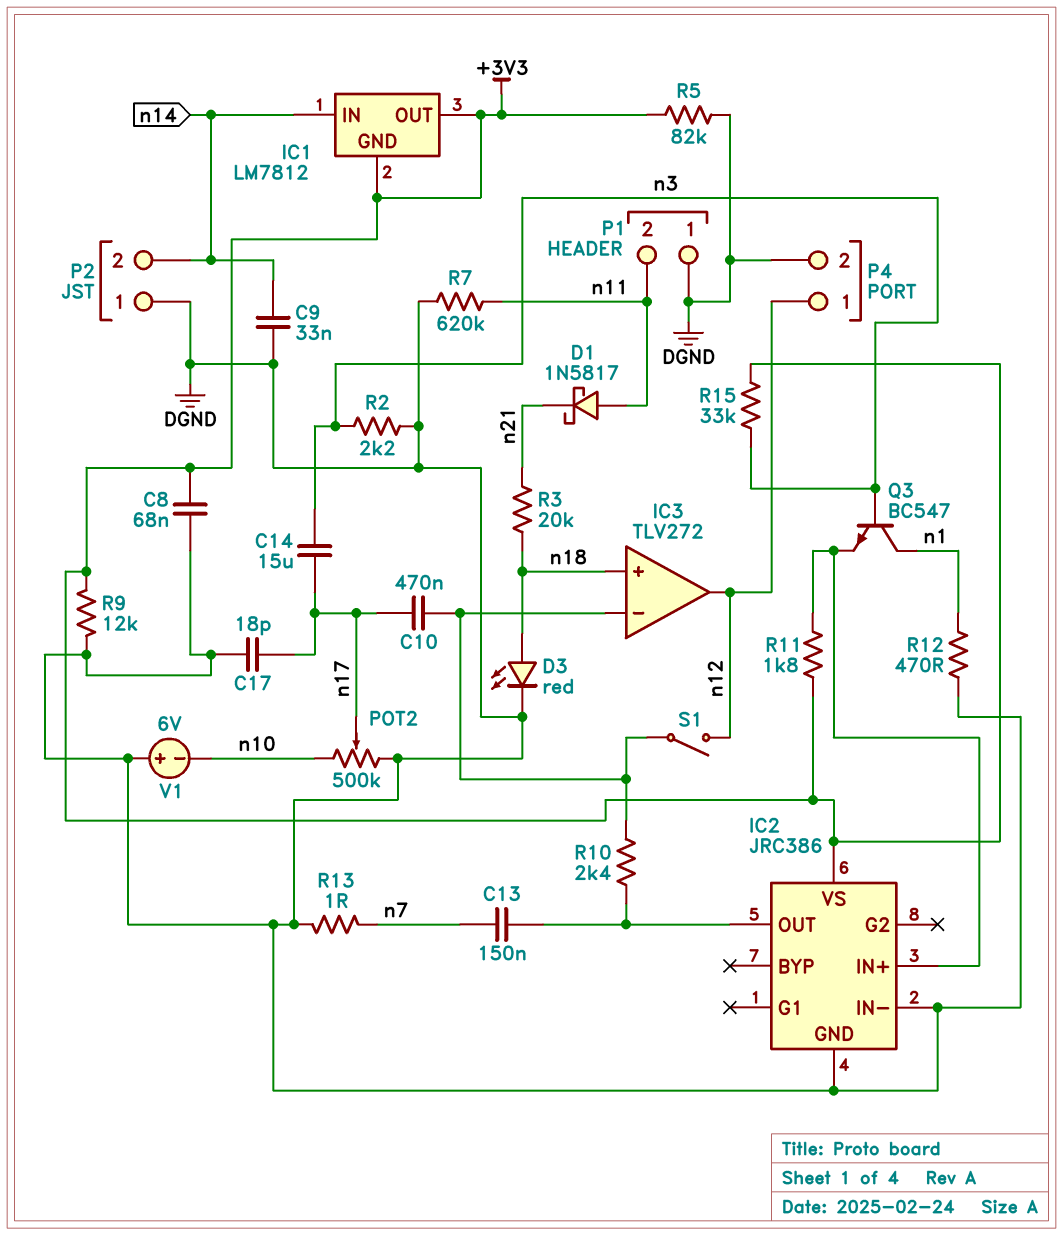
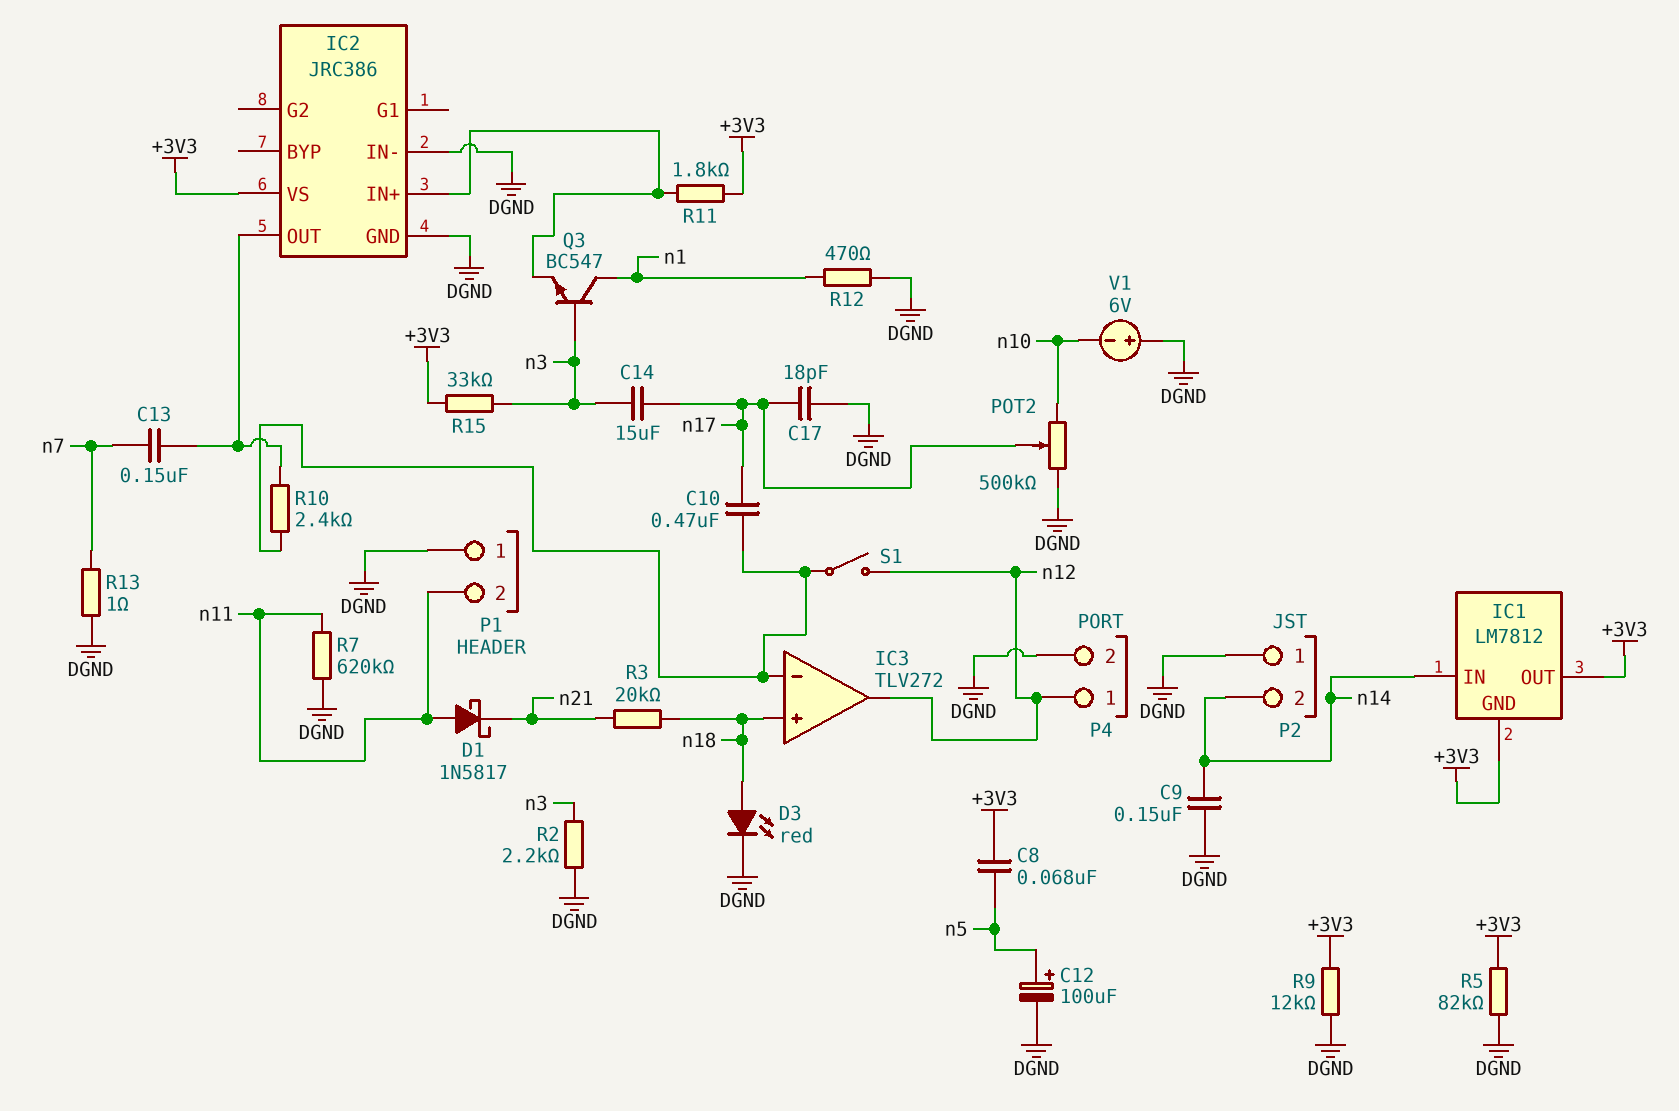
C8: 68nF (+3V3, DGND) -> 68nF (+3V3, n5)
C9: 33nF (DGND, n14) -> 150nF (DGND, n14)
C12: none -> 100uF (plus n5, minus DGND)

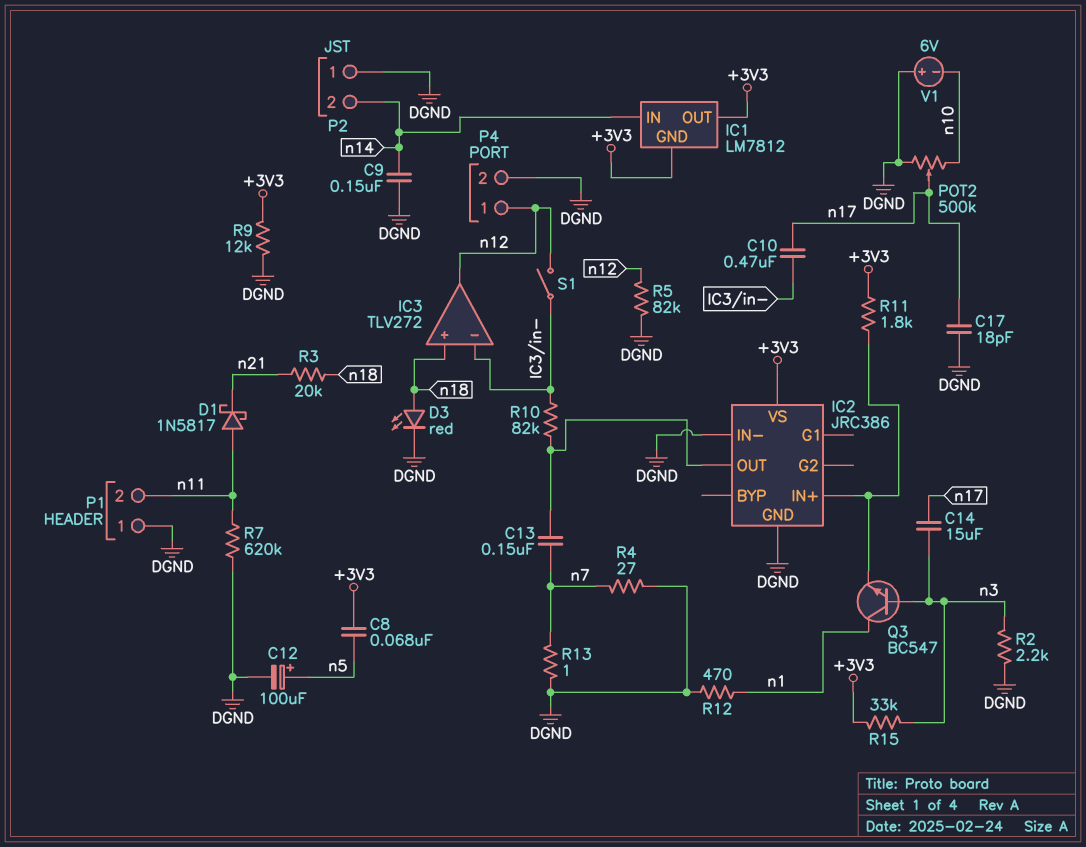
R4: none -> 27 (DGND, n7)
R5: 82k (+3V3, DGND) -> 82k (DGND, n12)
R10: 2.4k (IC2/OUT, IC3/in-) -> 82k (IC2/OUT, IC3/in-)

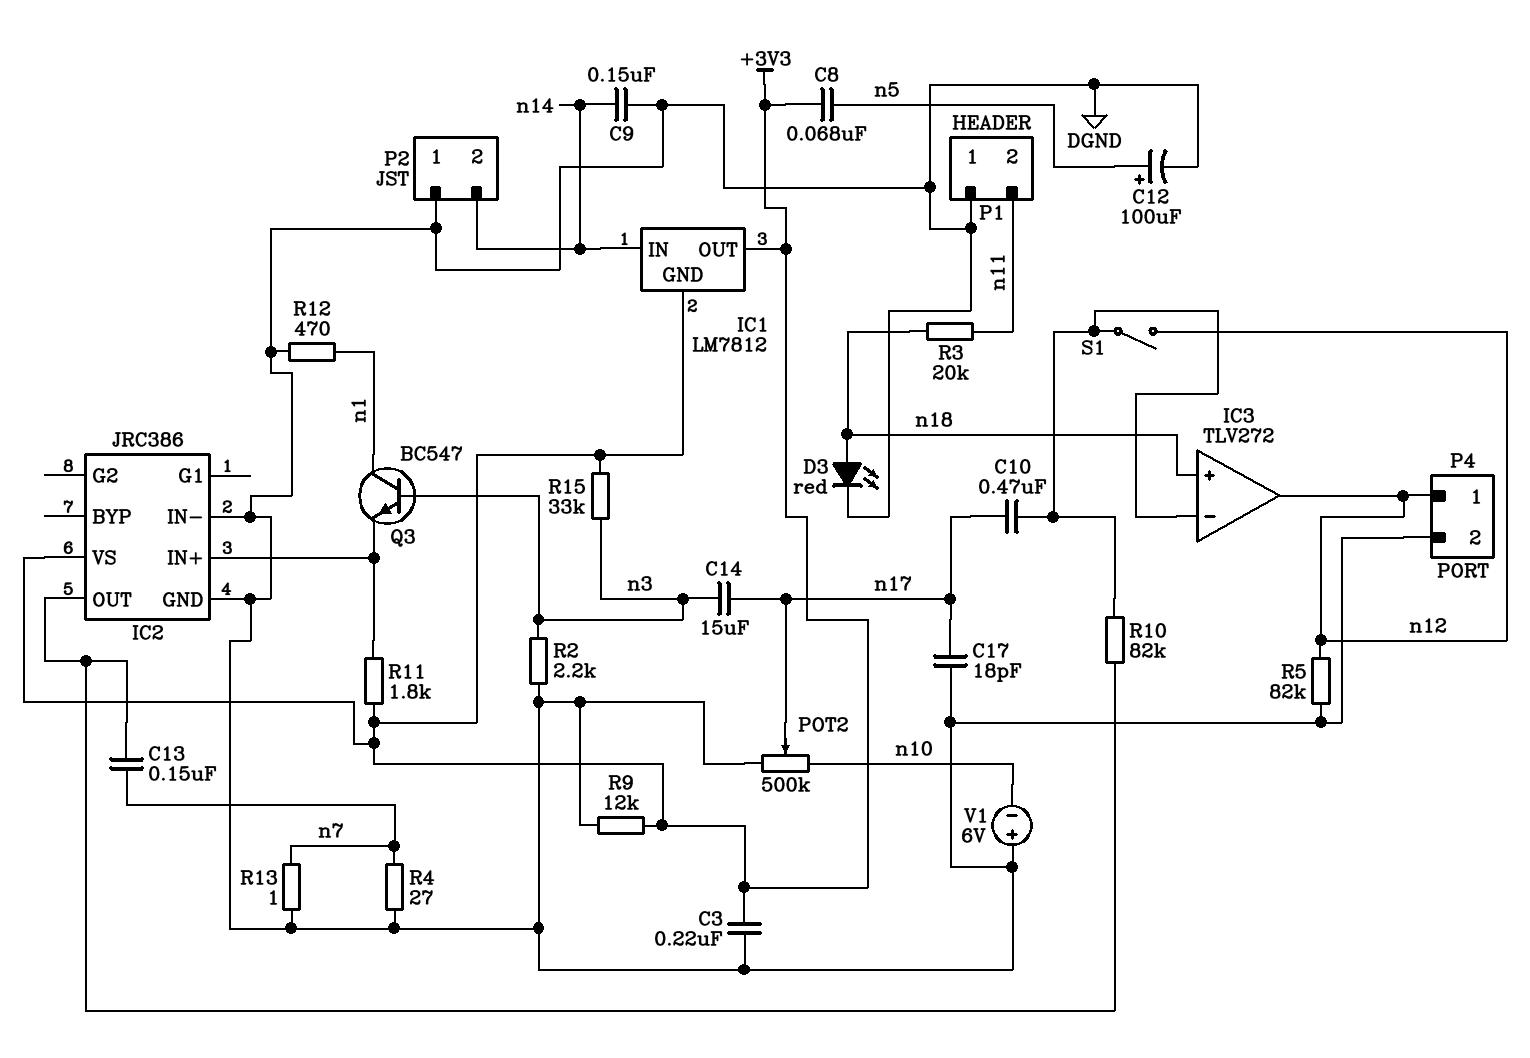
C3: none -> 220nF (+3V3, DGND)
D1: schottky 1N5817 (A n11, K n21) -> none
R3: 20k (n18, n21) -> 20k (n11, n18)
R7: 620k (DGND, n11) -> none

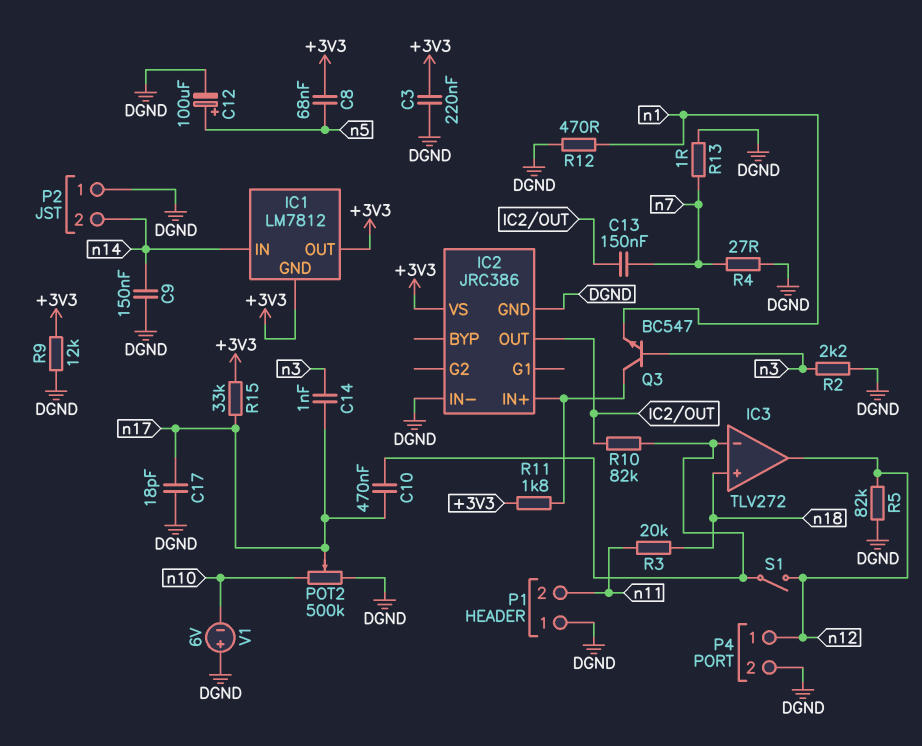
C14: 15uF (n3, n17) -> 1nF (n3, n17)
D3: LED red (A n18, K DGND) -> none
Q3: NPN BC547 (B n3, C n1, E IC2/IN+) -> NPN BC547 (B n3, C IC2/IN+, E n1)
R15: 33k (+3V3, n3) -> 33k (+3V3, n17)

